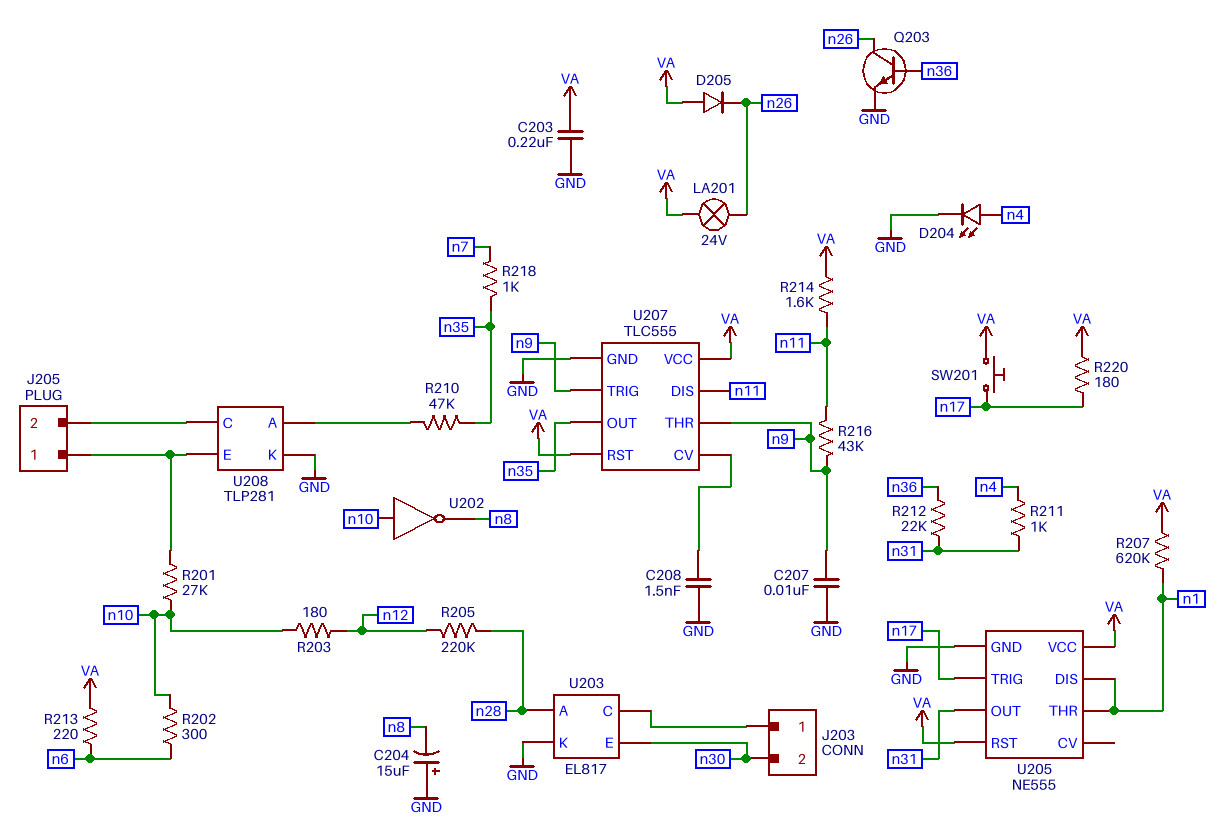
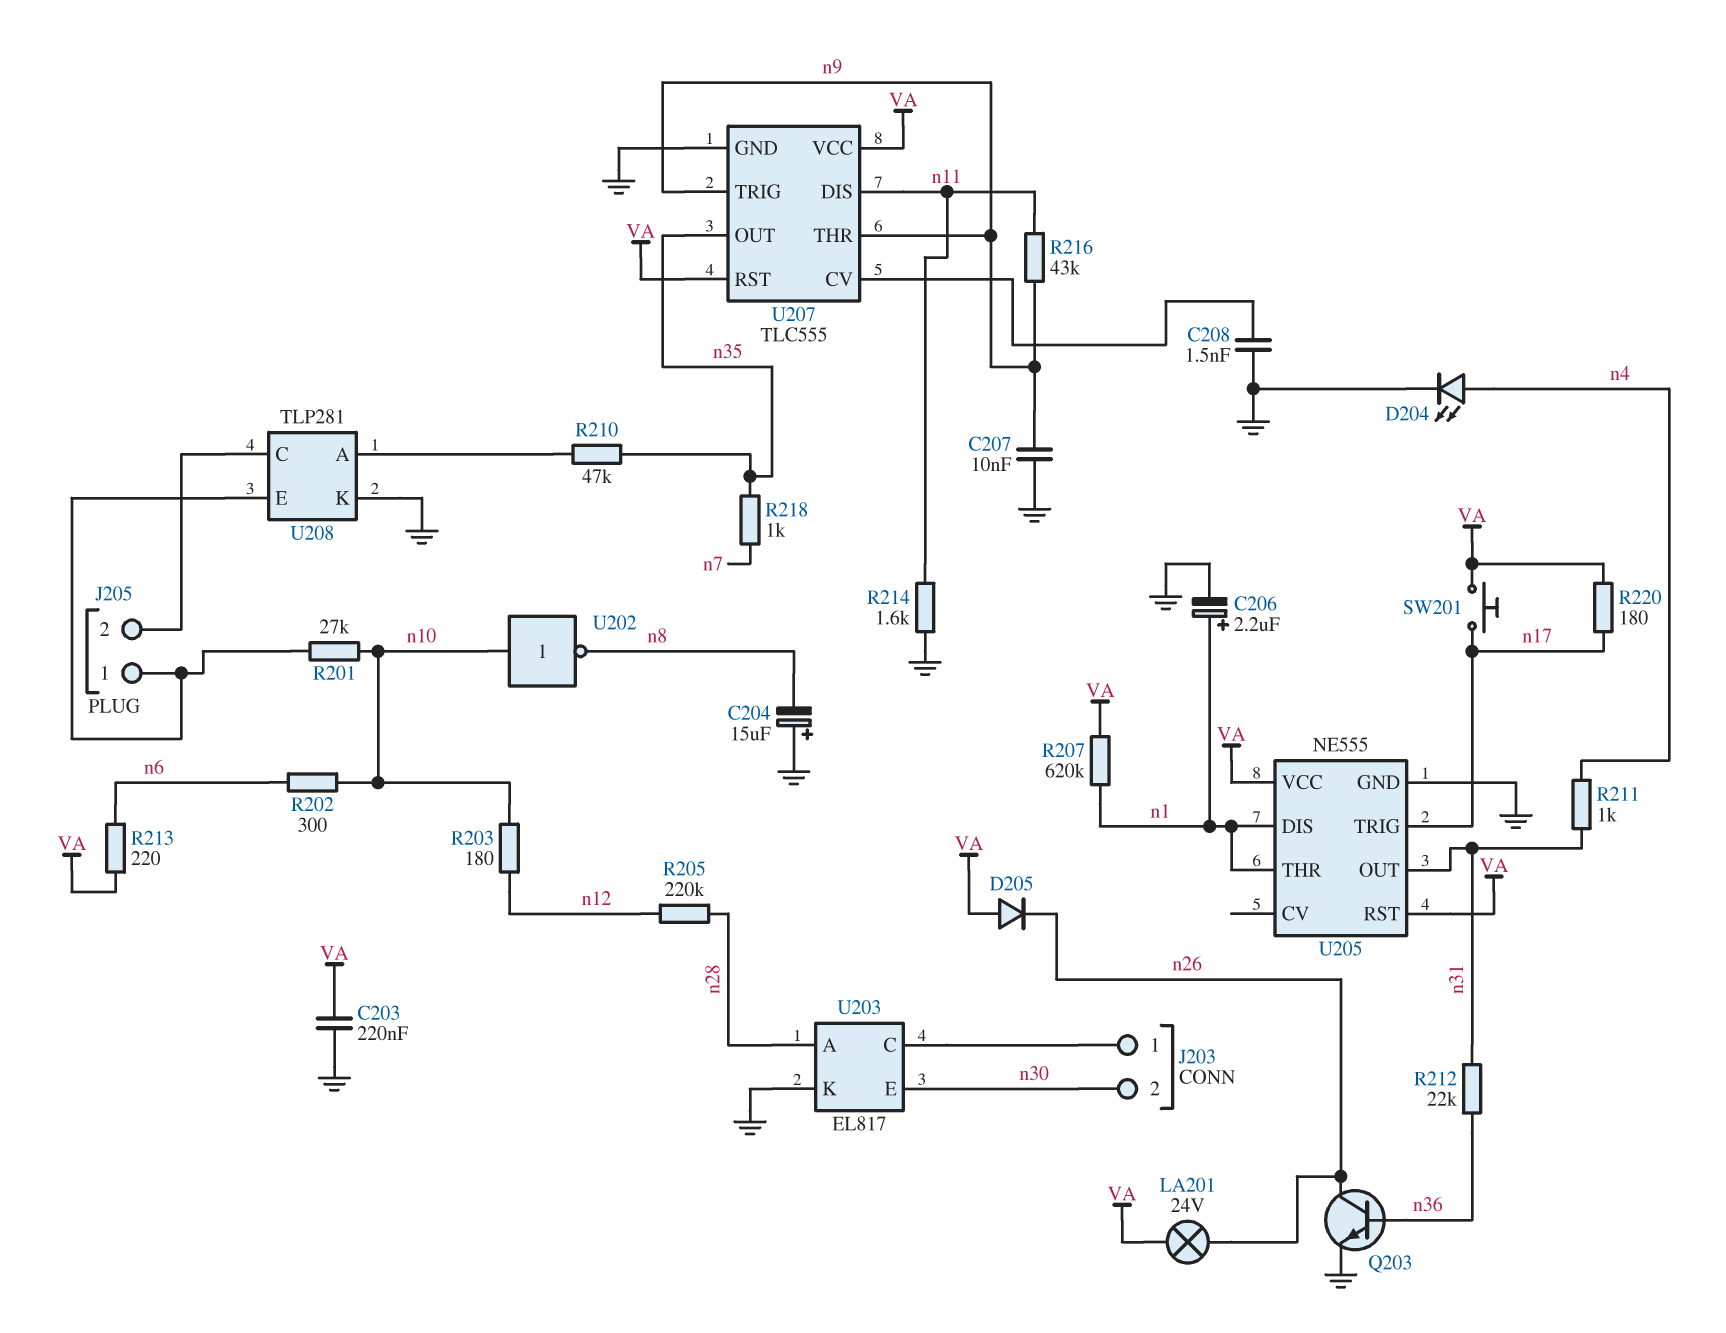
C206: none -> 2.2uF (plus n1, minus GND)
R214: 1.6k (VA, n11) -> 1.6k (GND, n11)

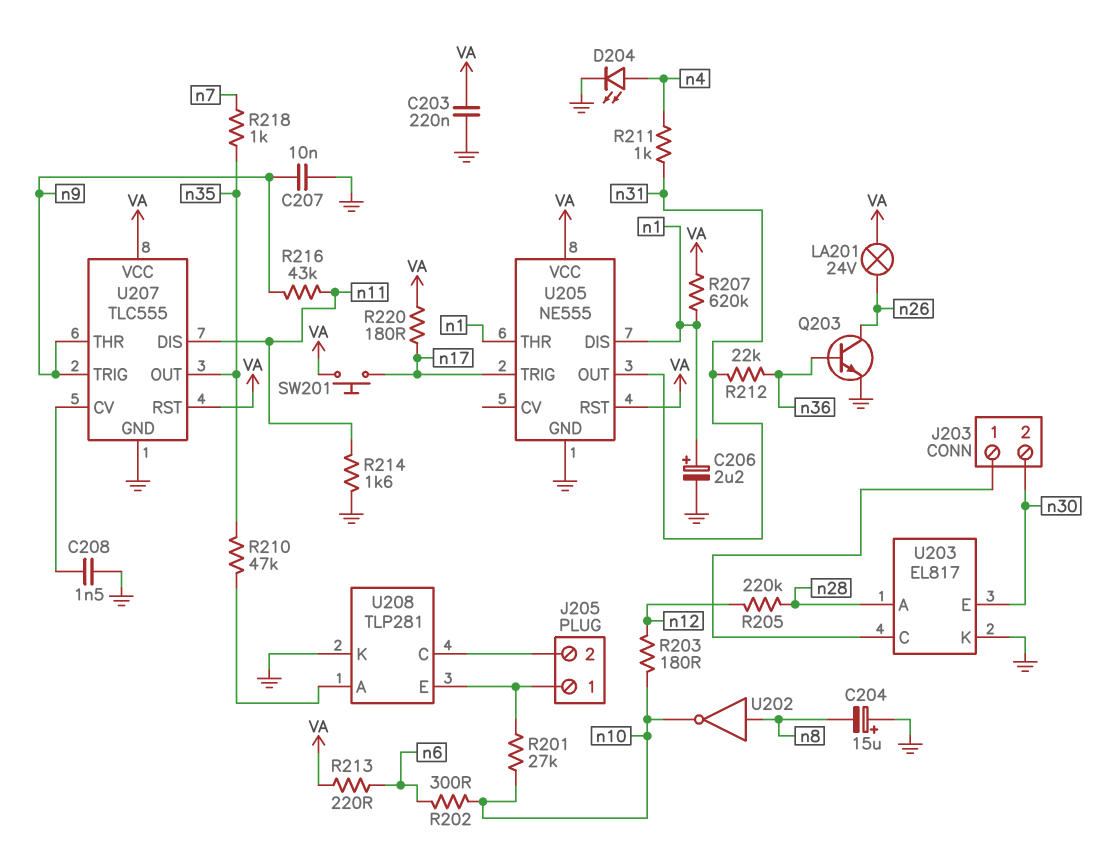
D205: diode (A VA, K n26) -> none
U202: NOT (in n10, out n8) -> NOT (in n8, out n10)

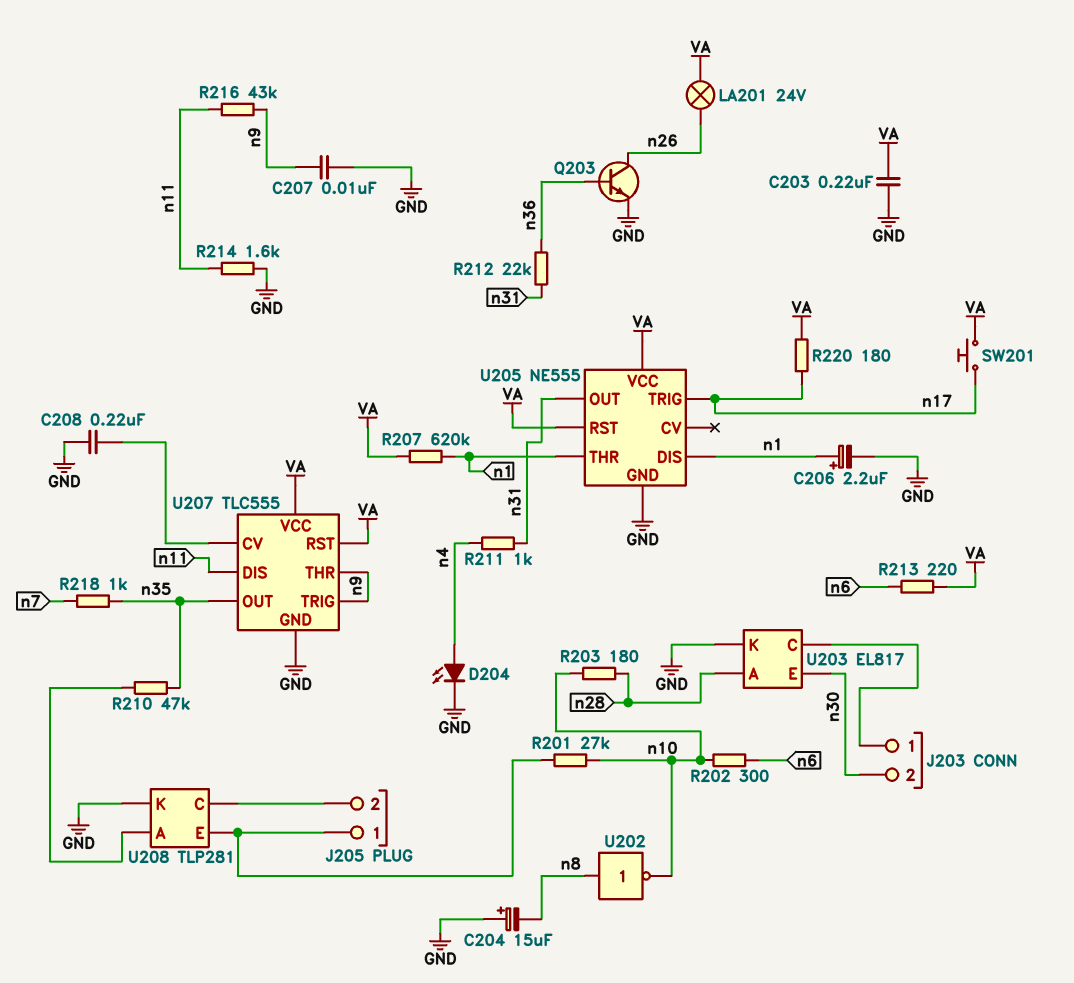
C208: 1.5nF (GND, U207/CV) -> 220nF (GND, U207/CV)
R203: 180 (n10, n12) -> 180 (n10, n28)
R205: 220k (n12, n28) -> none

